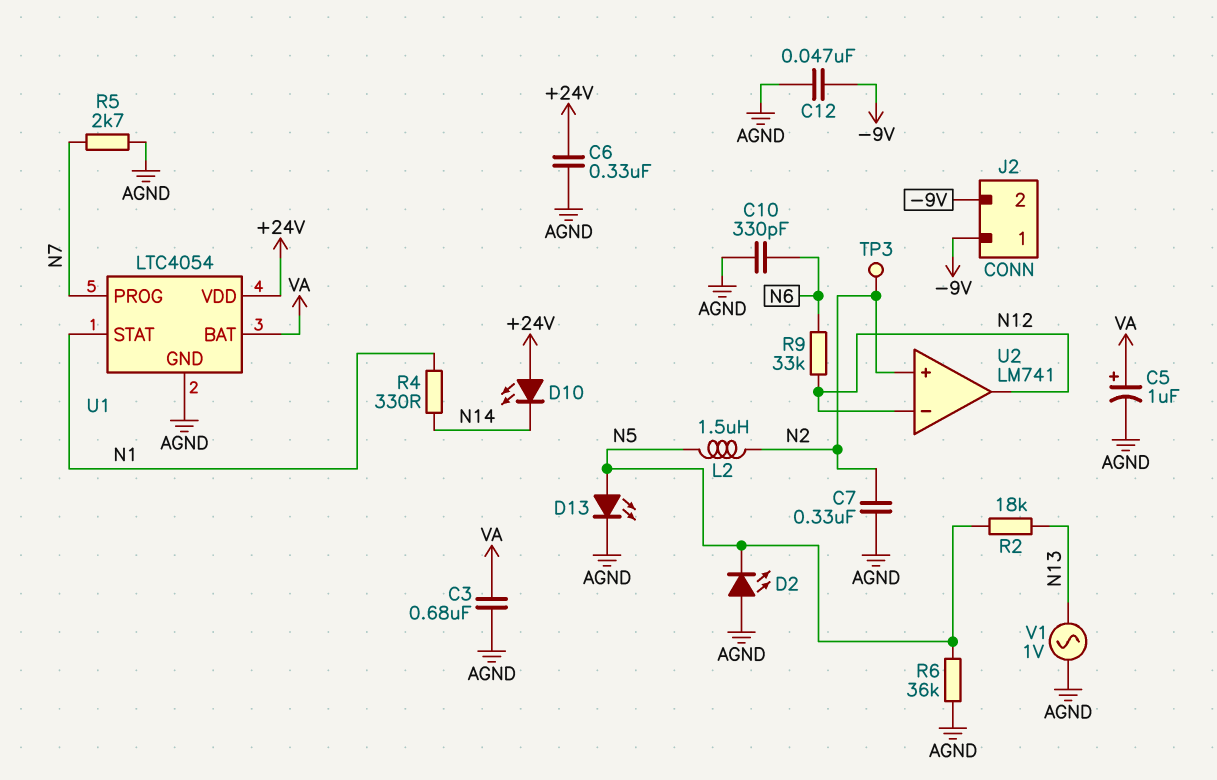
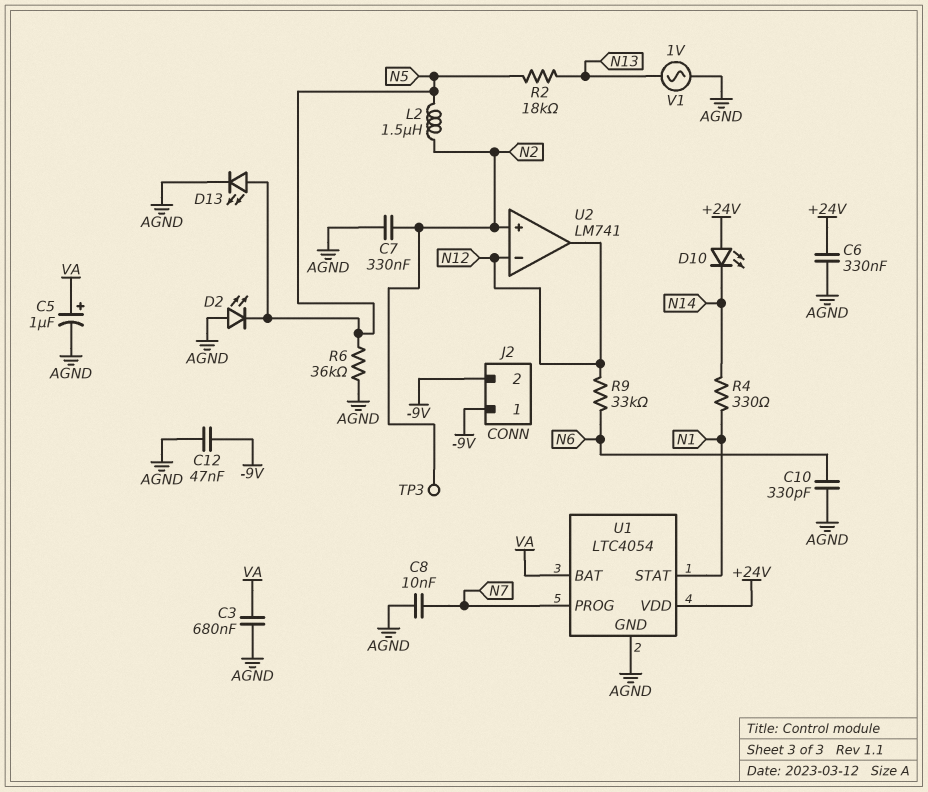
C8: none -> 10nF (AGND, N7)
R5: 2.7k (AGND, N7) -> none

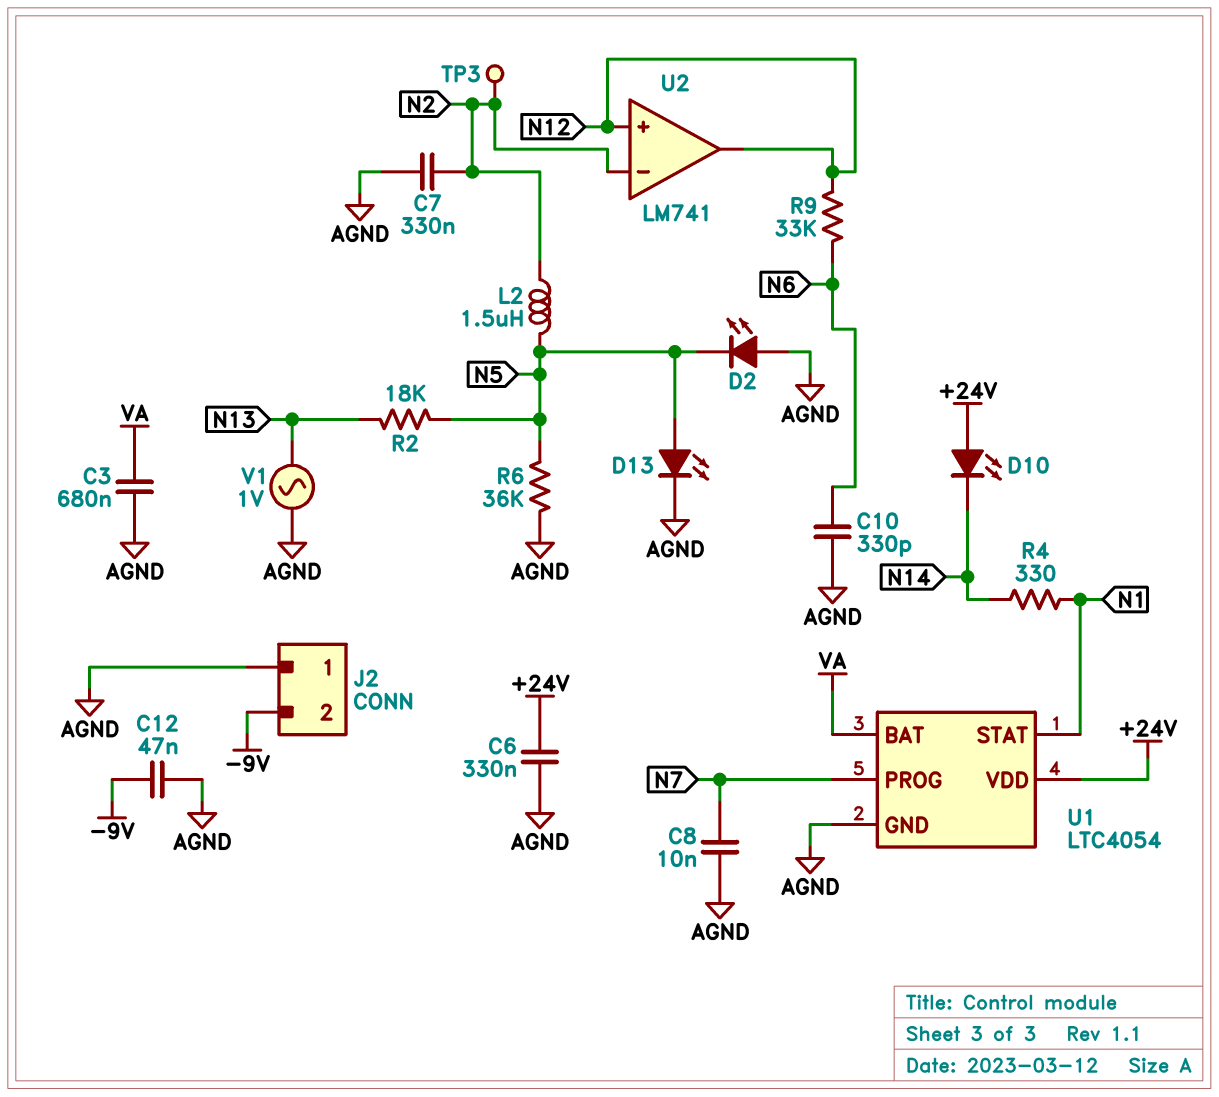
C5: 1uF (plus VA, minus AGND) -> none
J2 pin 1: -9V -> AGND
U2 pin in+: N2 -> N12
U2 pin in-: N12 -> N2

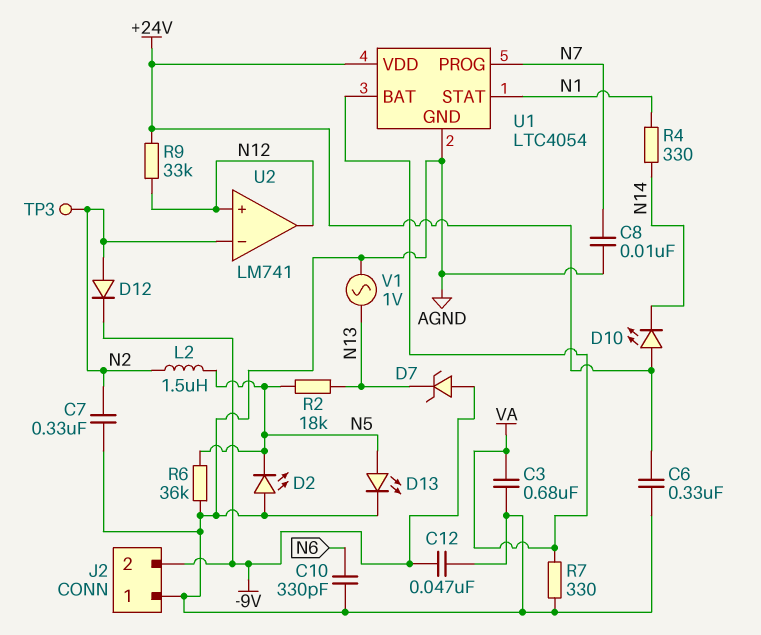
D7: none -> zener (A -9V, K N13)
D12: none -> diode (A N2, K -9V)
R7: none -> 330 (AGND, VA)
R9: 33k (N6, N12) -> 33k (+24V, N12)

